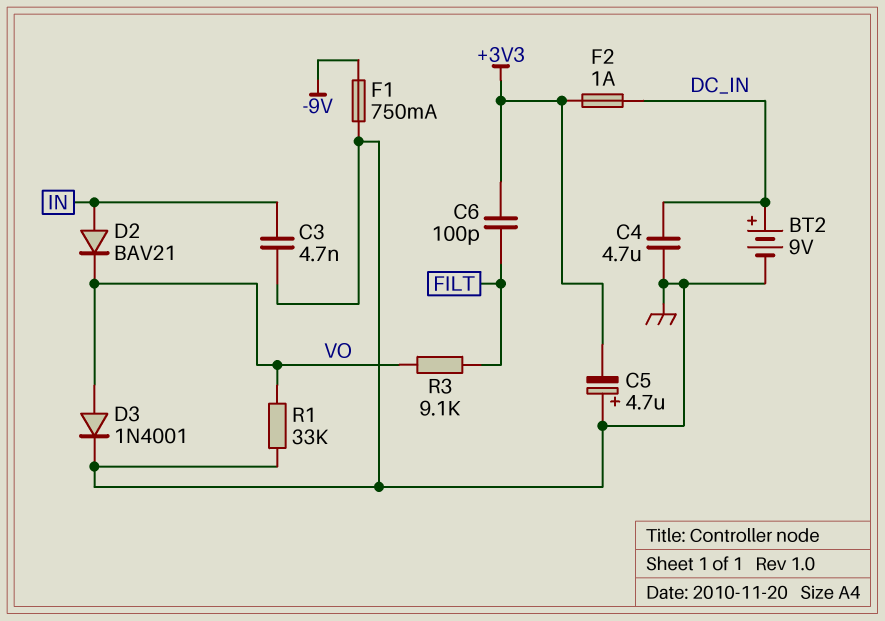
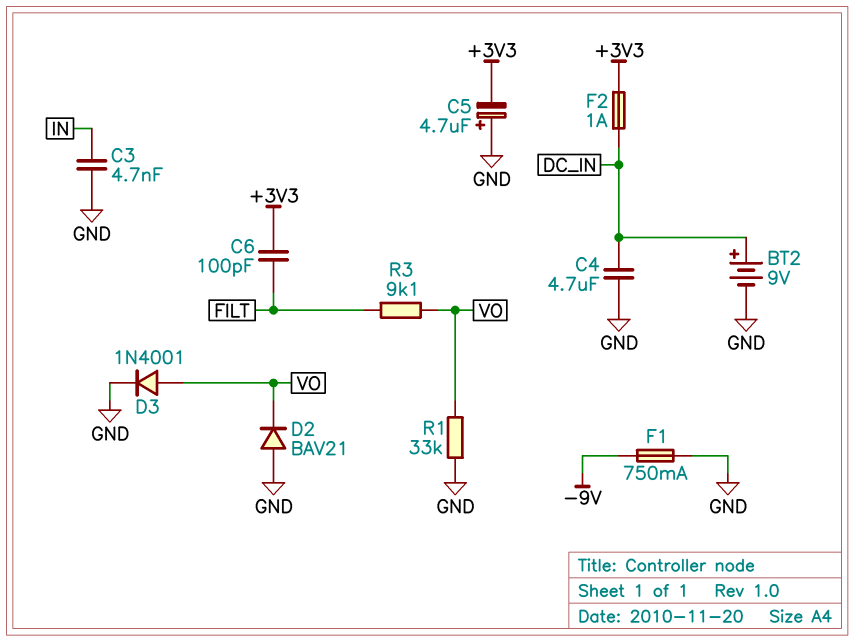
D2: diode BAV21 (A IN, K VO) -> diode BAV21 (A GND, K VO)

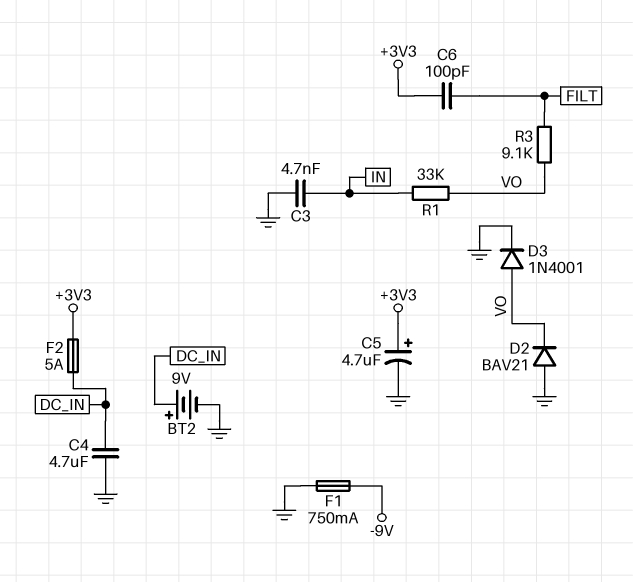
C5: 4.7uF (plus GND, minus +3V3) -> 4.7uF (plus +3V3, minus GND)
F2: 1A (+3V3, DC_IN) -> 5A (+3V3, DC_IN)
R1: 33k (GND, VO) -> 33k (IN, VO)

